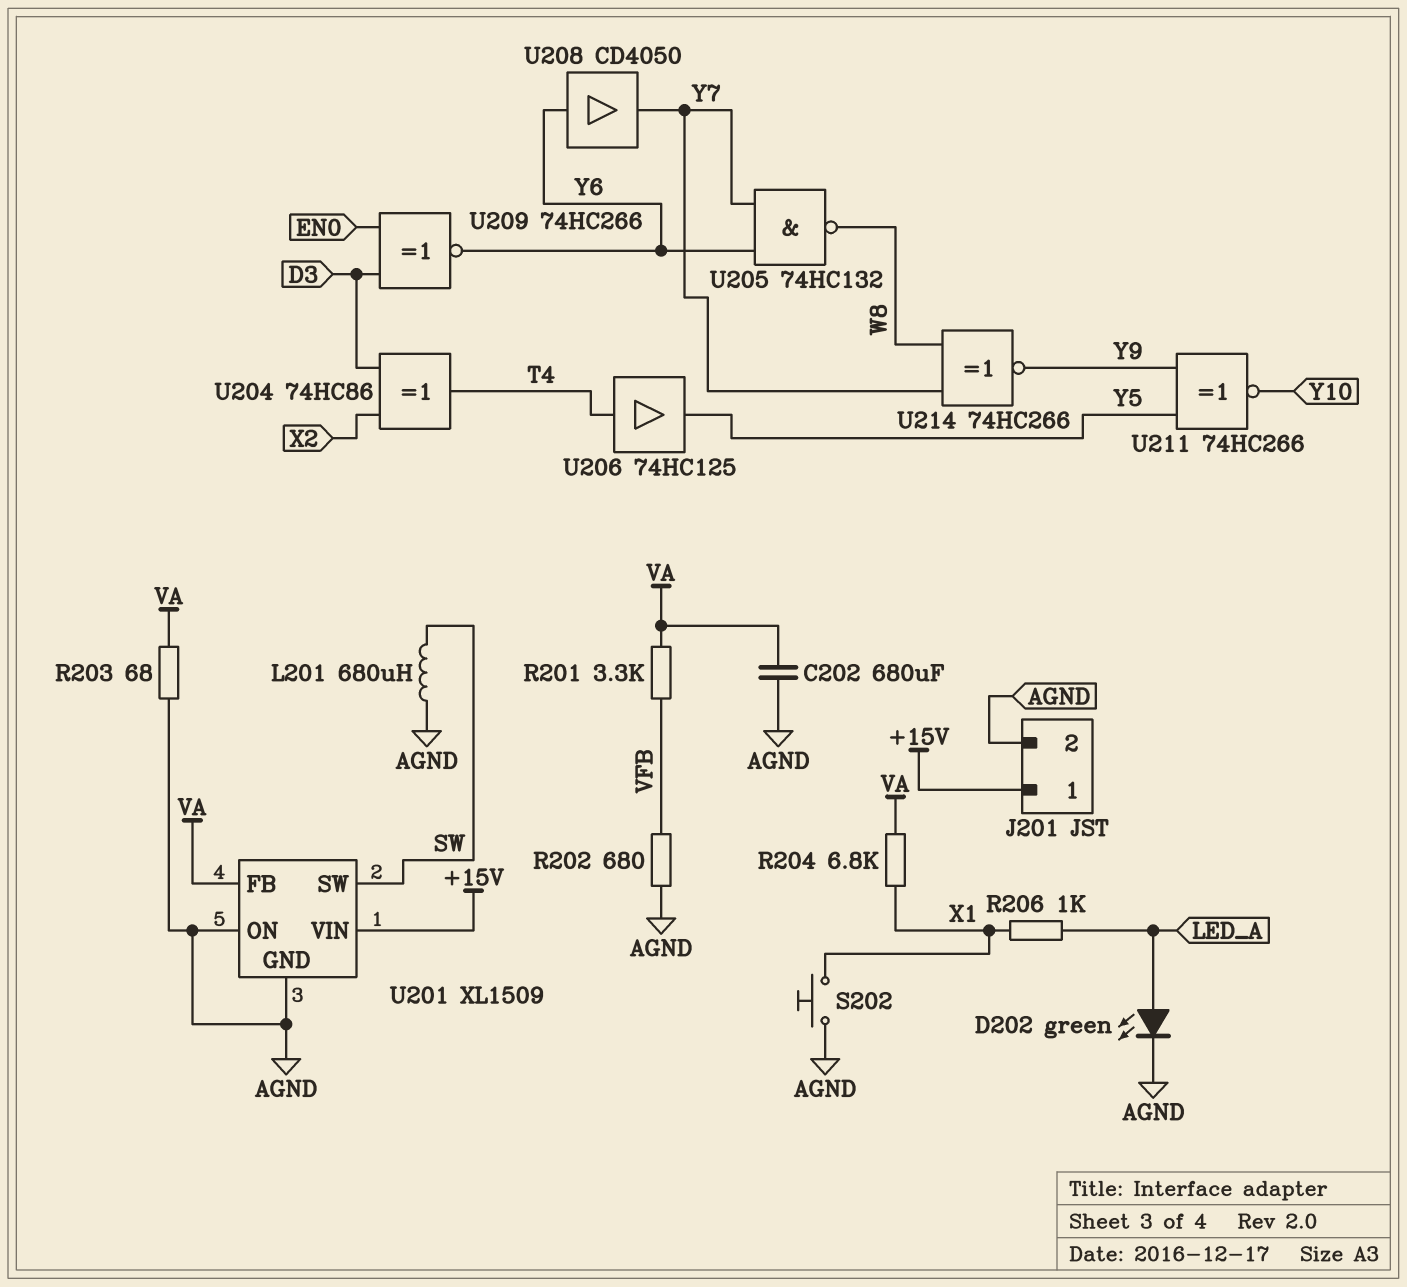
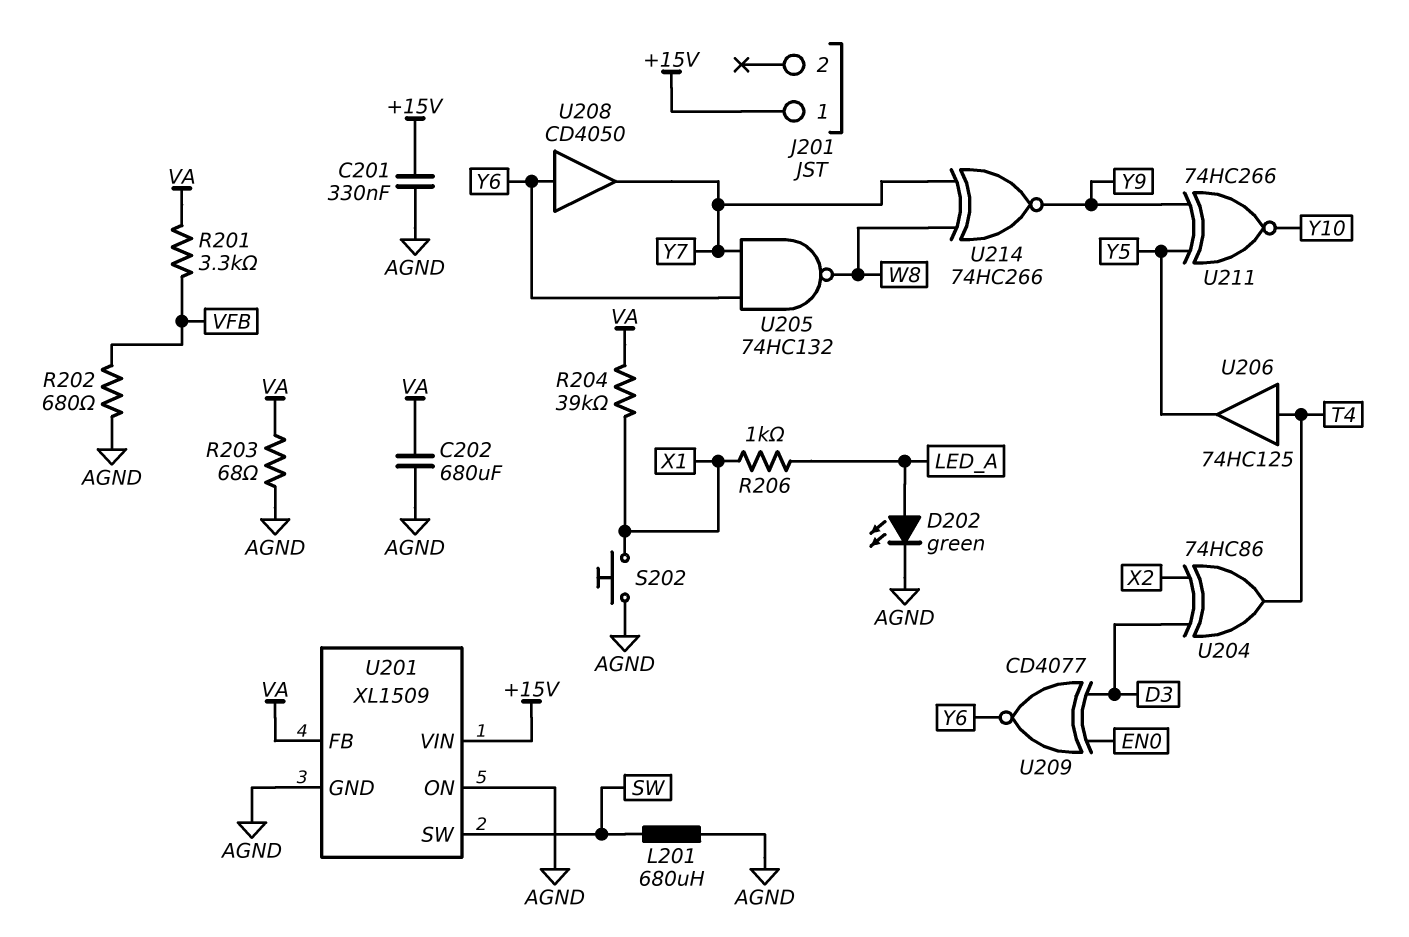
C201: none -> 330nF (+15V, AGND)
J201 pin 2: AGND -> none
R204: 6.8k (VA, X1) -> 39k (VA, X1)
U209: XNOR 74HC266 (in D3, in EN0, out Y6) -> XNOR CD4077 (in D3, in EN0, out Y6)

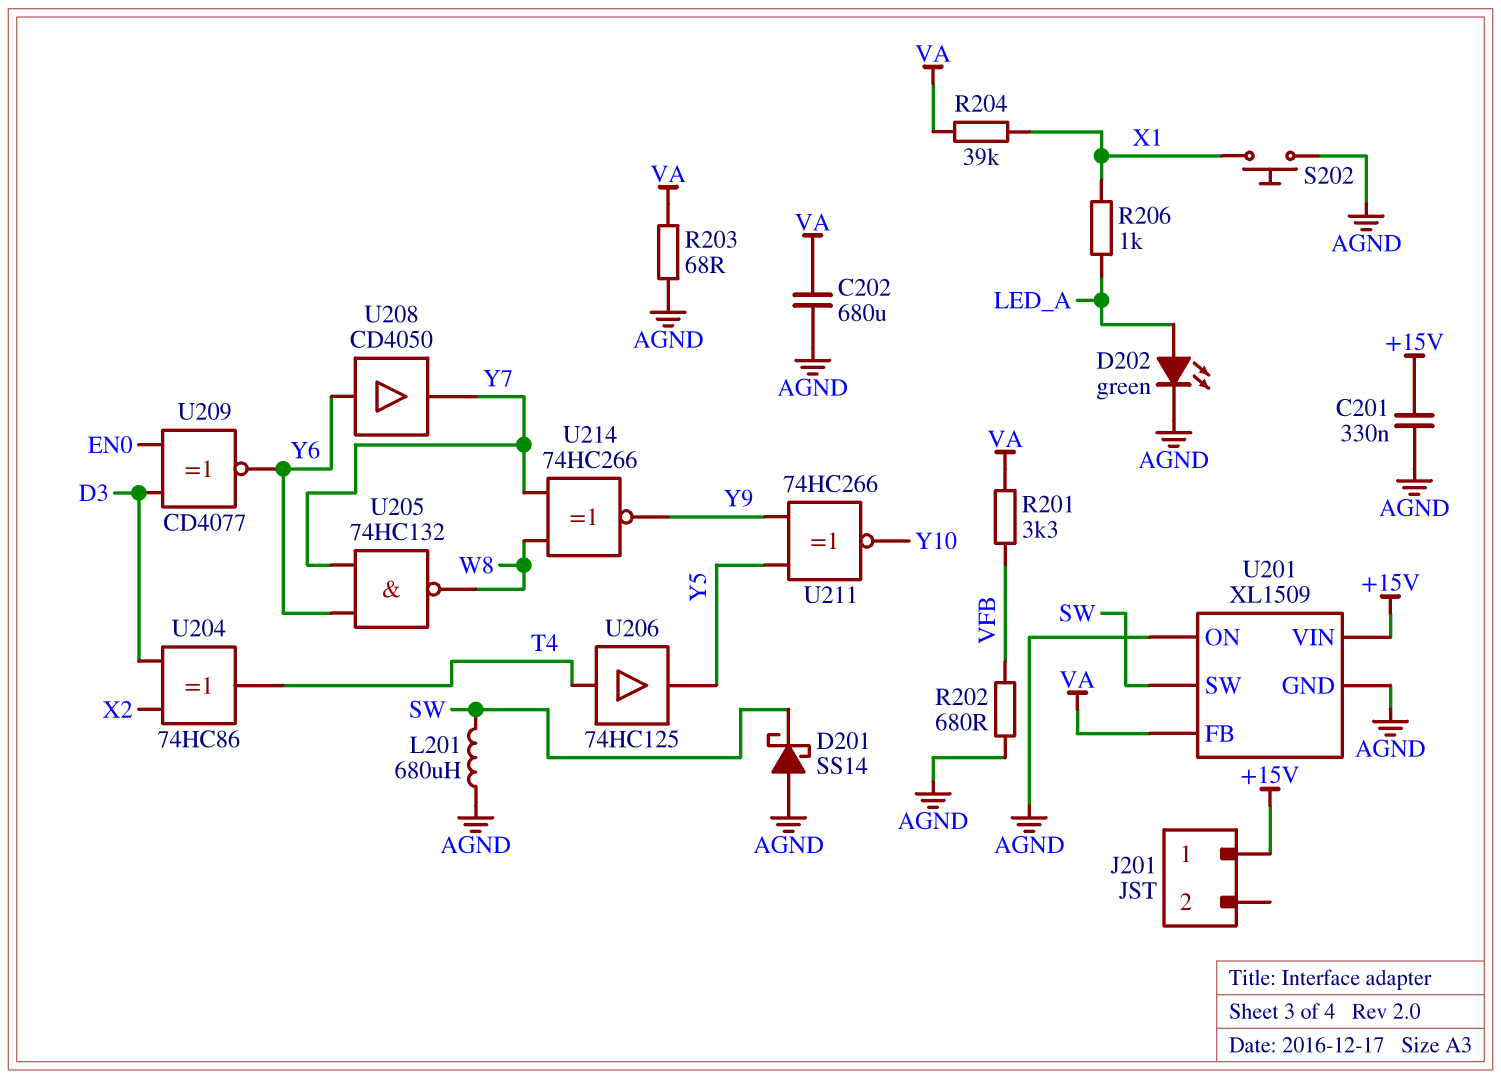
D201: none -> schottky SS14 (A AGND, K SW)

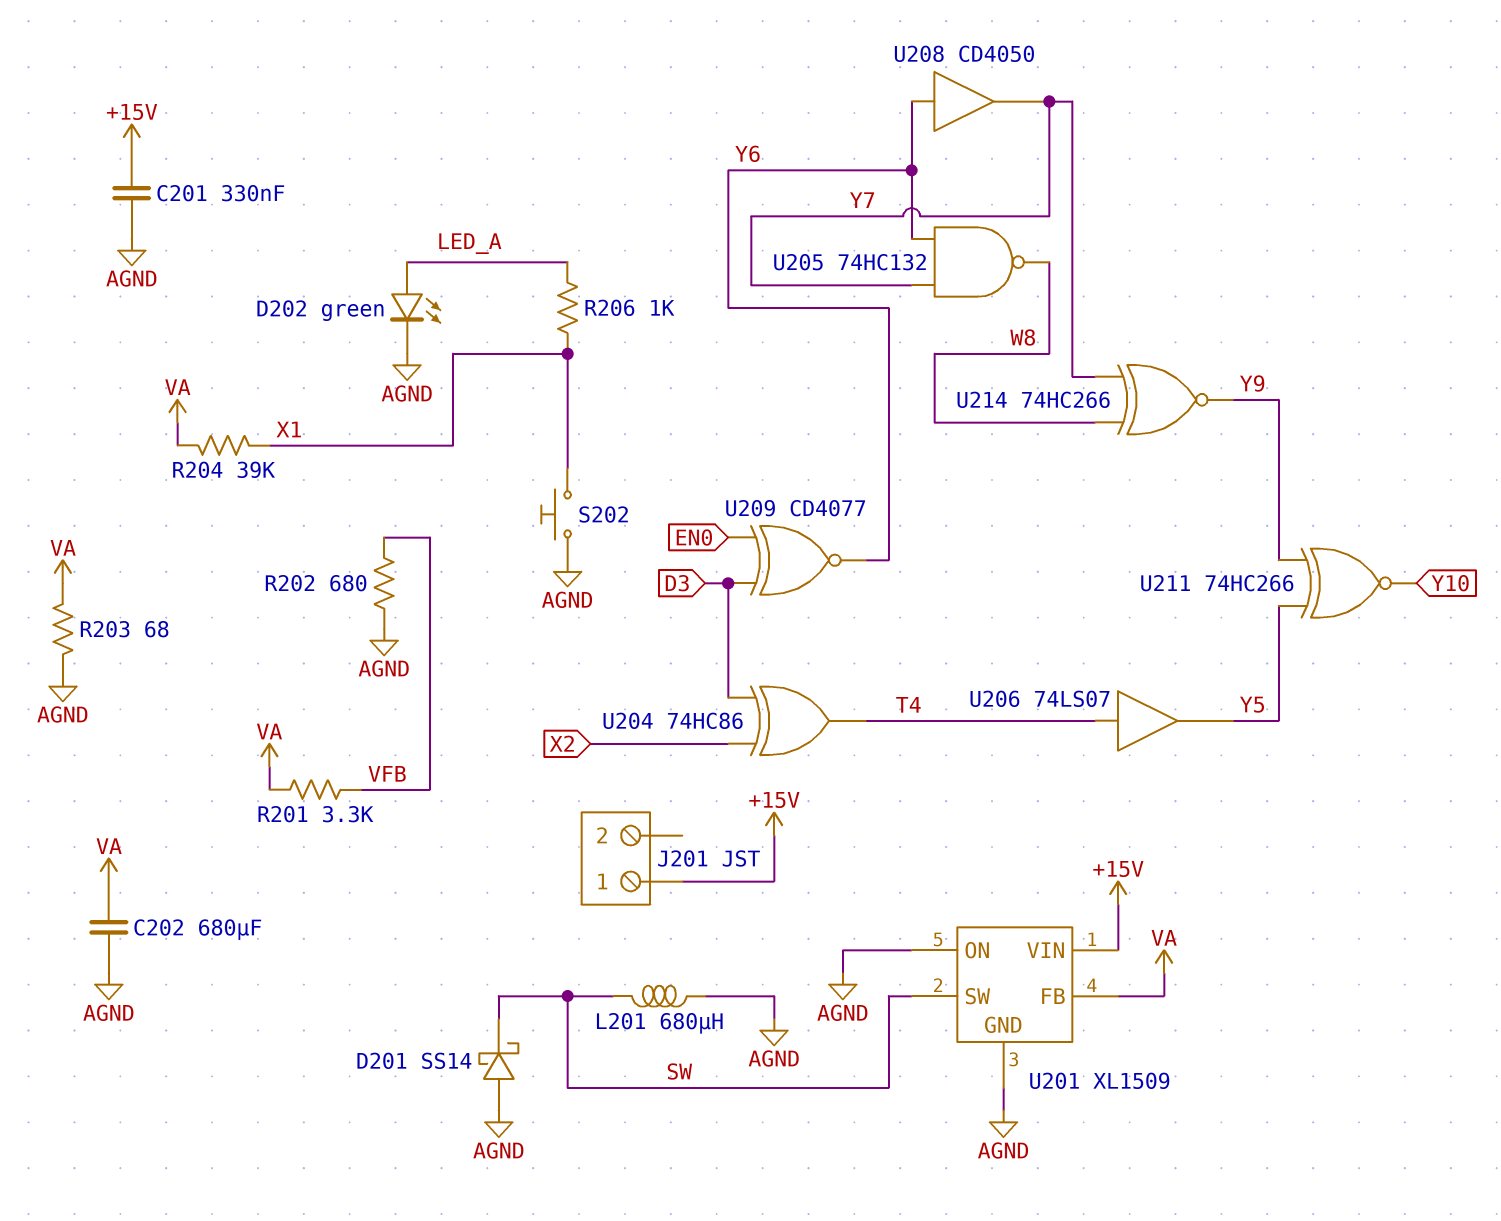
U206: buffer 74HC125 (in T4, out Y5) -> buffer 74LS07 (in T4, out Y5)

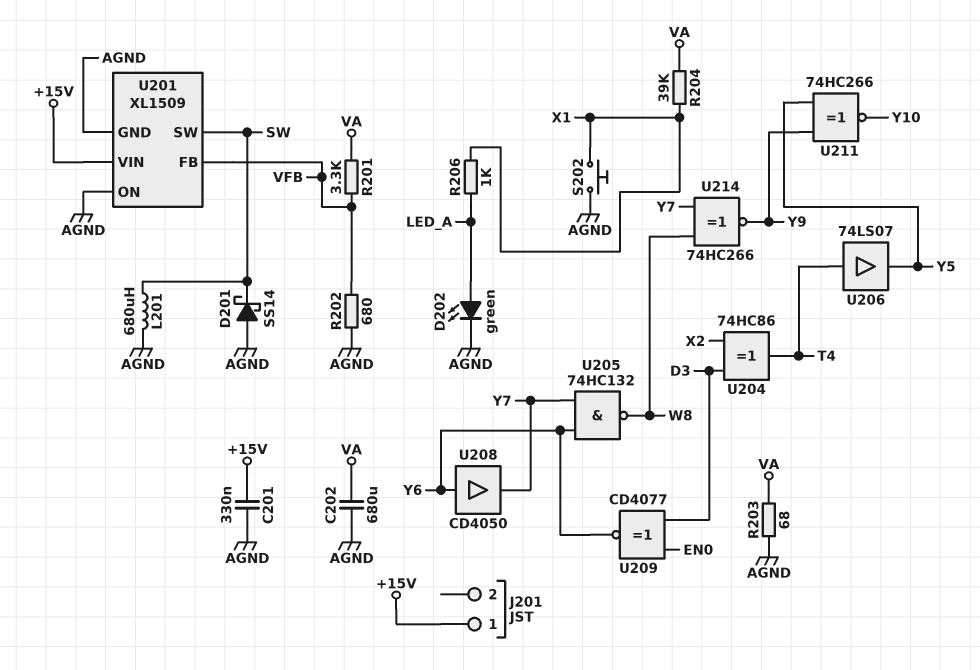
U201 pin FB: VA -> VFB

